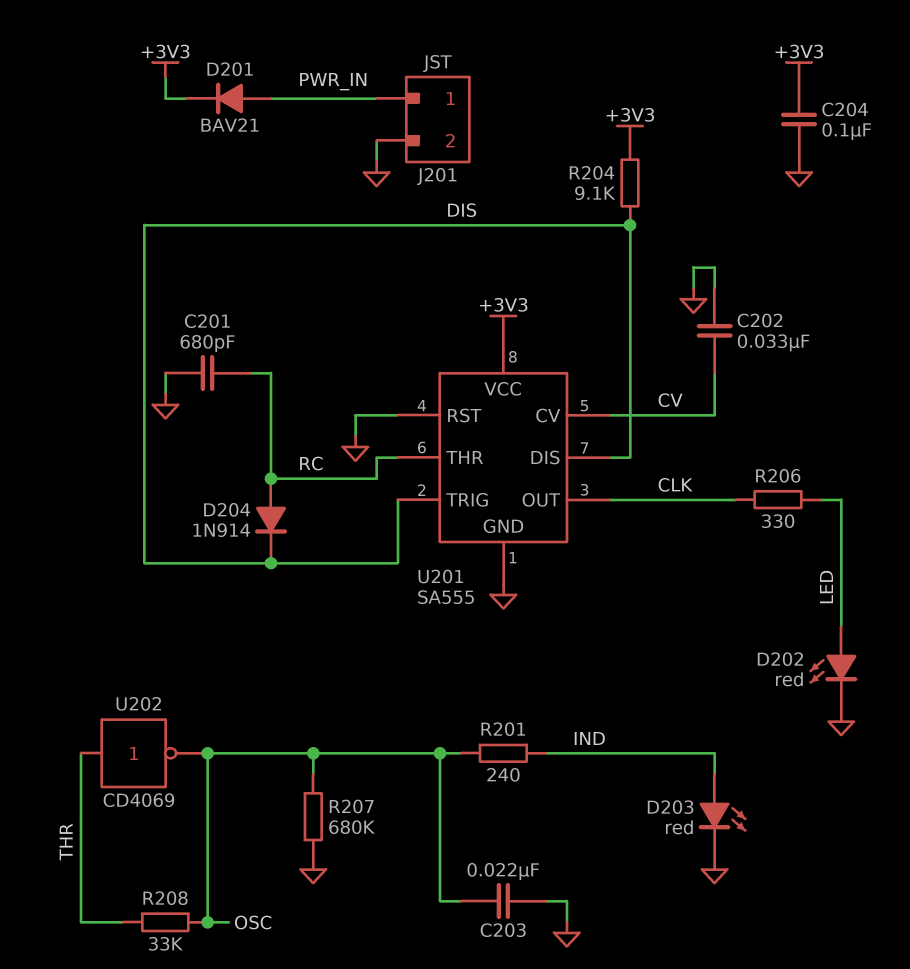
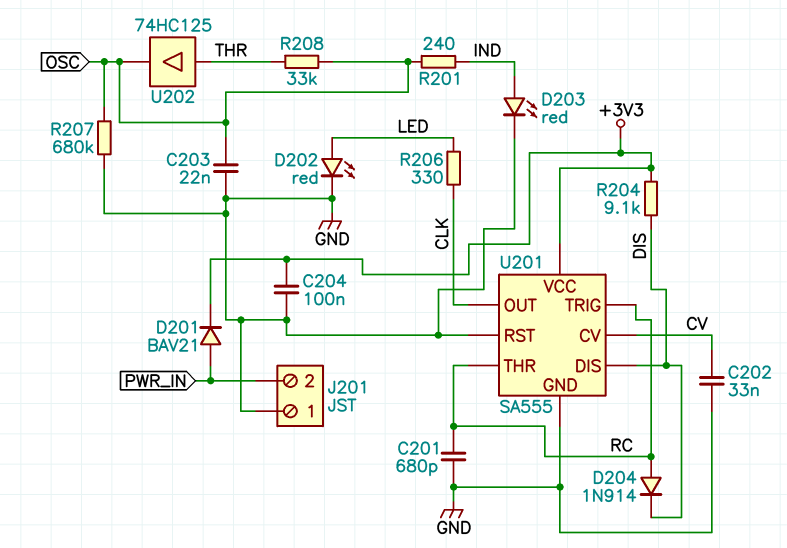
J201 pin 1: PWR_IN -> GND
J201 pin 2: GND -> PWR_IN
U201 pin TRIG: DIS -> RC
U202: NOT CD4069 (in THR, out OSC) -> buffer 74HC125 (in THR, out OSC)

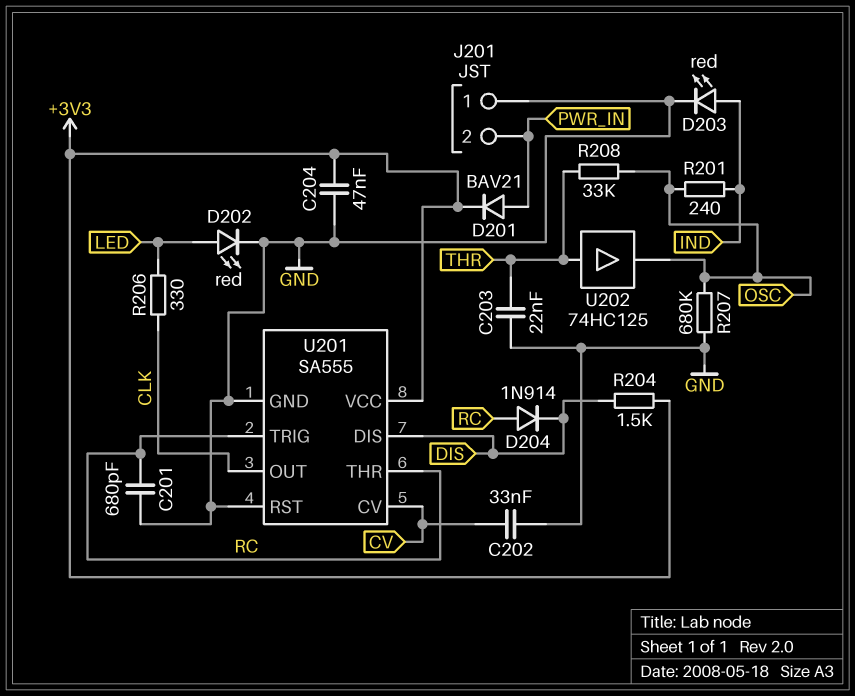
C203: 22nF (GND, OSC) -> 22nF (GND, THR)
C204: 100nF (+3V3, GND) -> 47nF (+3V3, GND)
R204: 9.1k (+3V3, DIS) -> 1.5k (+3V3, DIS)

